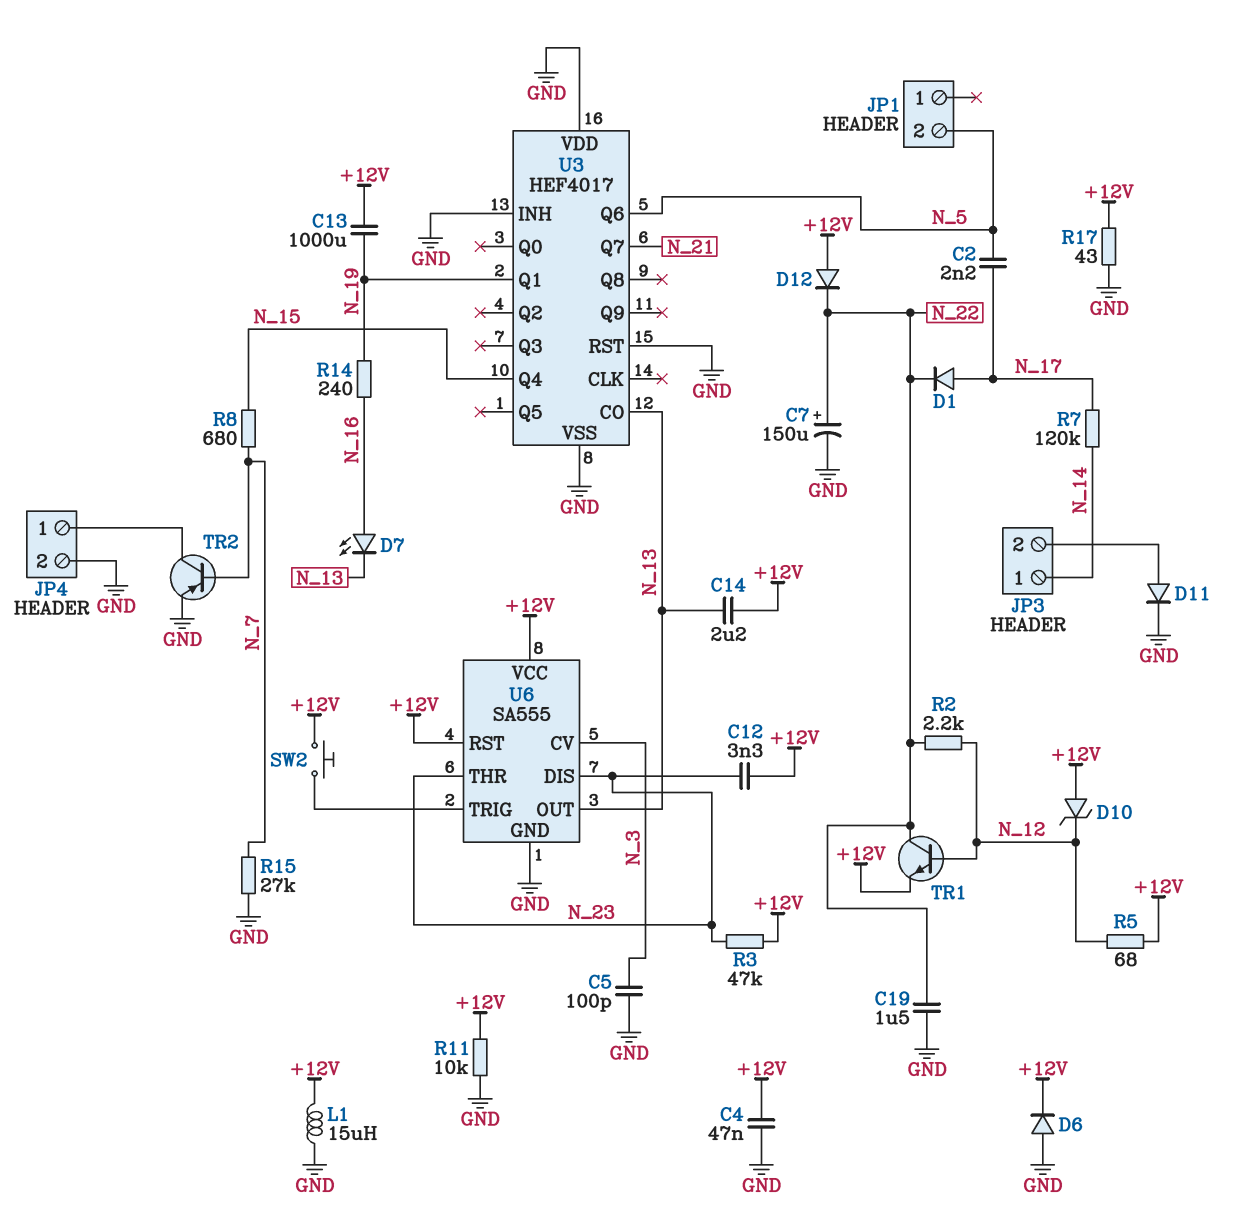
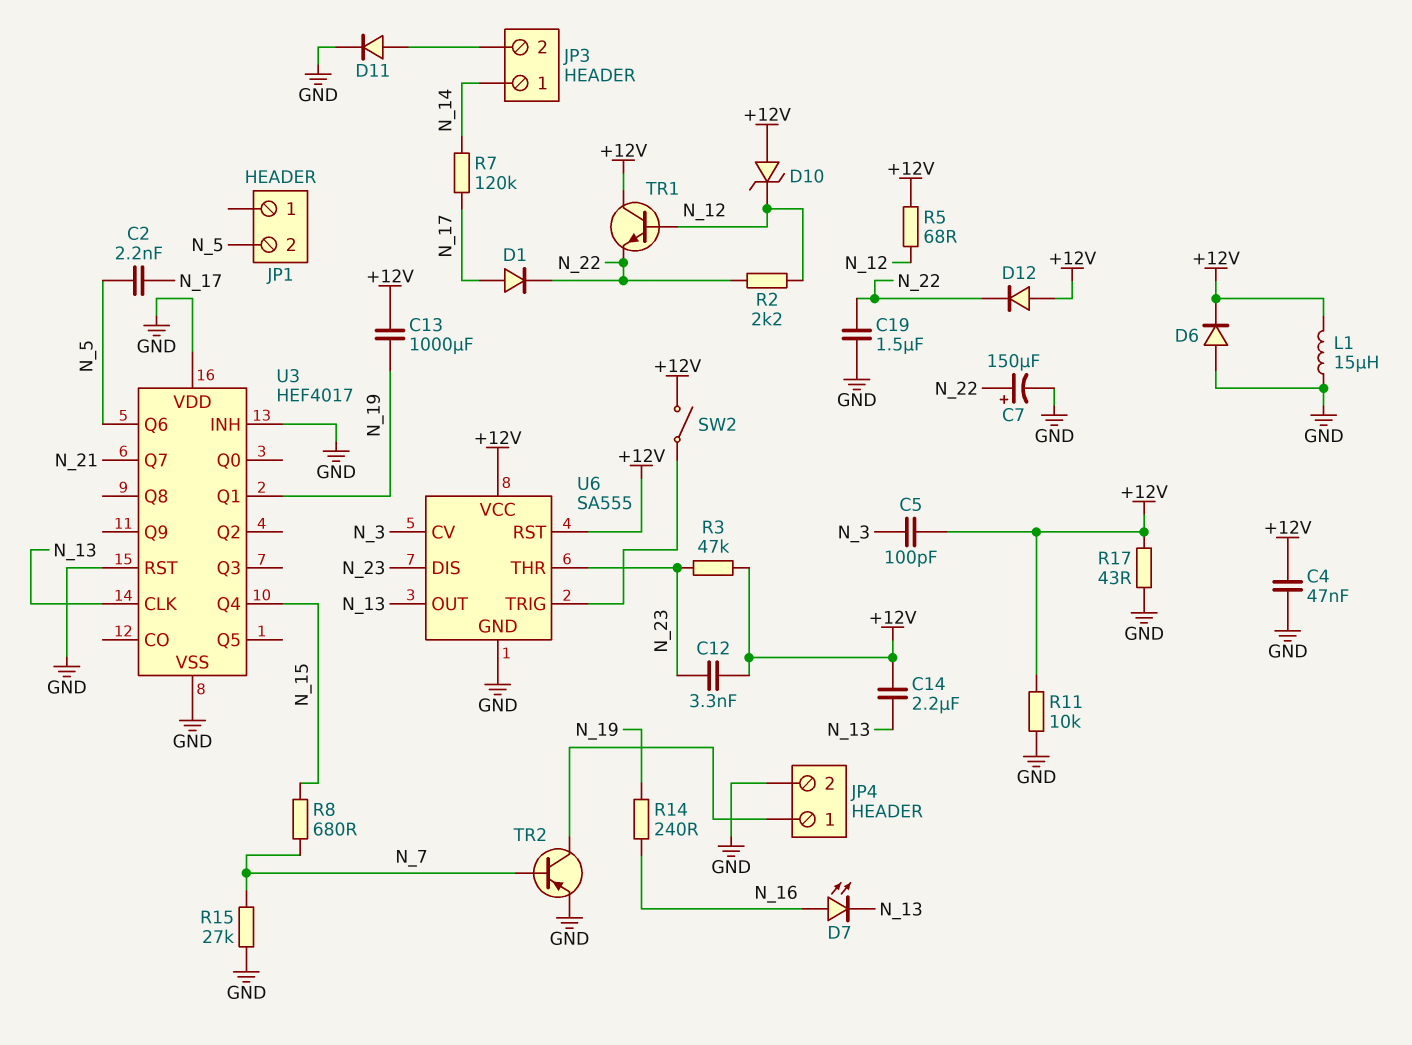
C5: 100pF (GND, N_3) -> 100pF (+12V, N_3)
SW2: button (+12V, U6/TRIG) -> switch (+12V, U6/TRIG)
TR1: NPN (B N_12, C N_22, E +12V) -> NPN (B N_12, C +12V, E N_22)
U3 pin CLK: none -> N_13
U3 pin CO: N_13 -> none

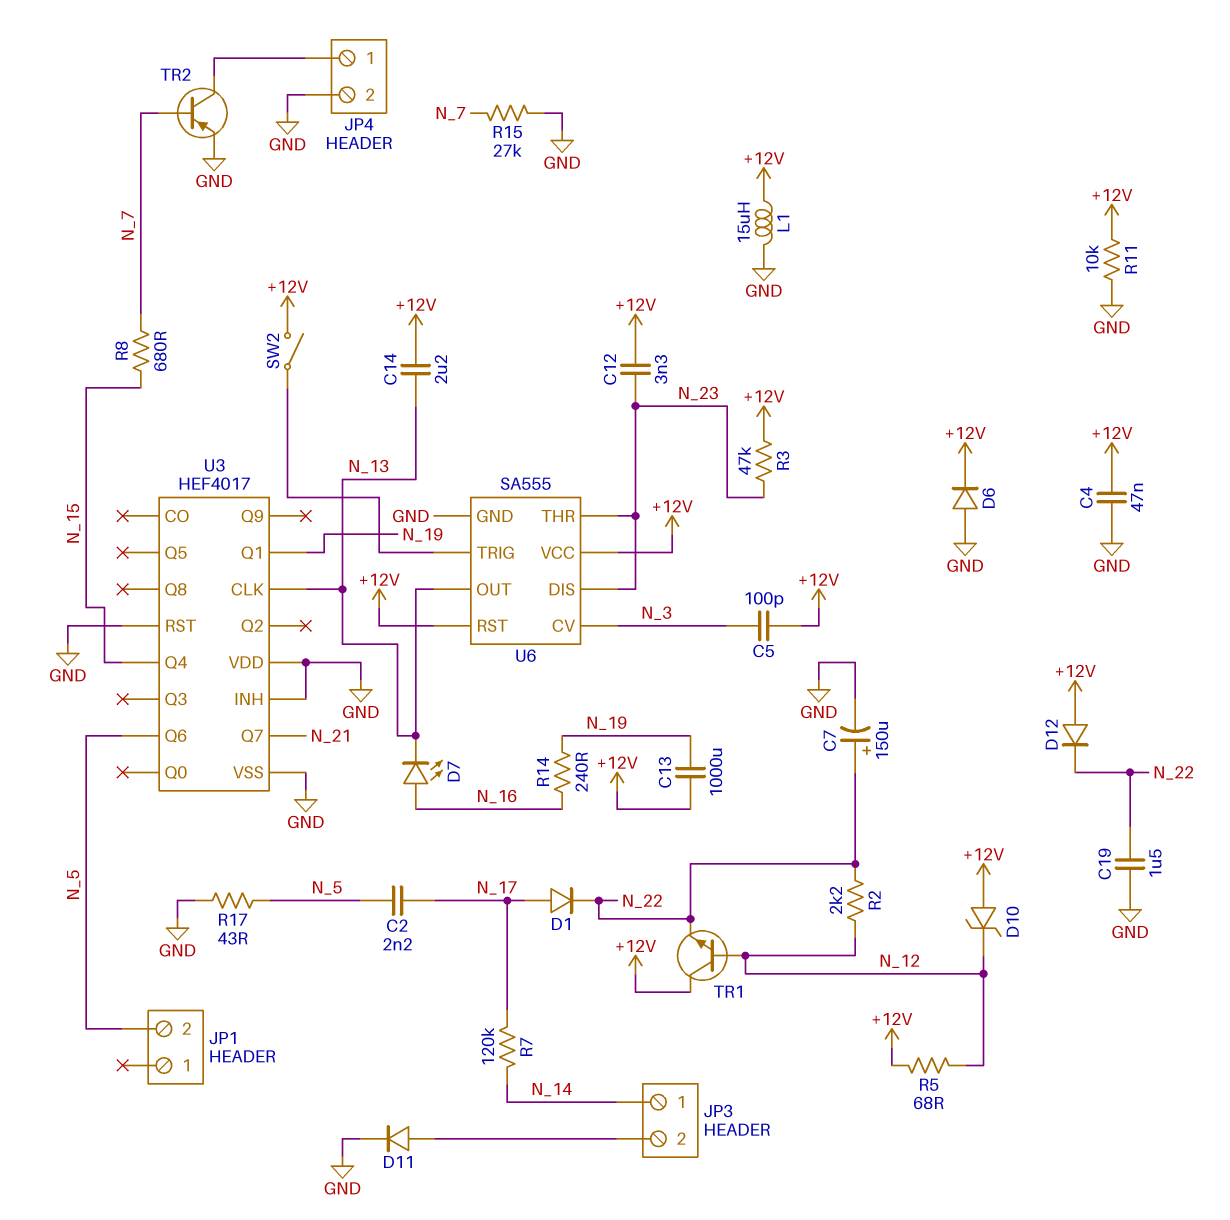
R17: 43 (+12V, GND) -> 43 (GND, N_5)

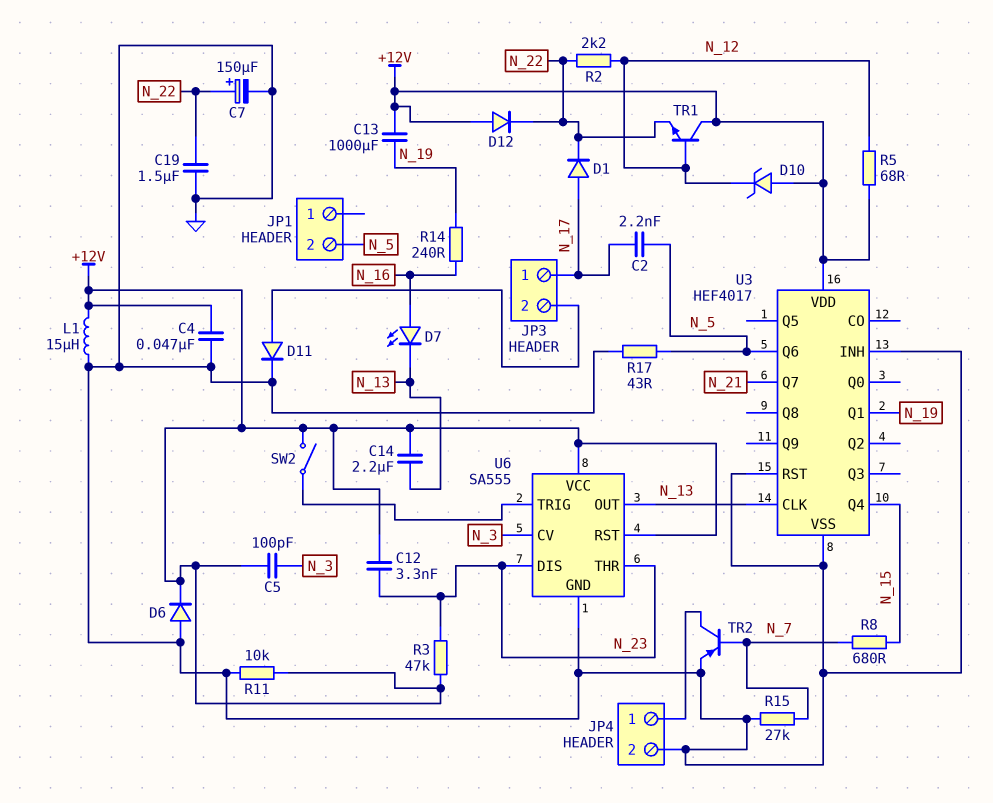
JP3 pin 1: N_14 -> N_17
R7: 120k (N_14, N_17) -> none
U3 pin VDD: GND -> +12V

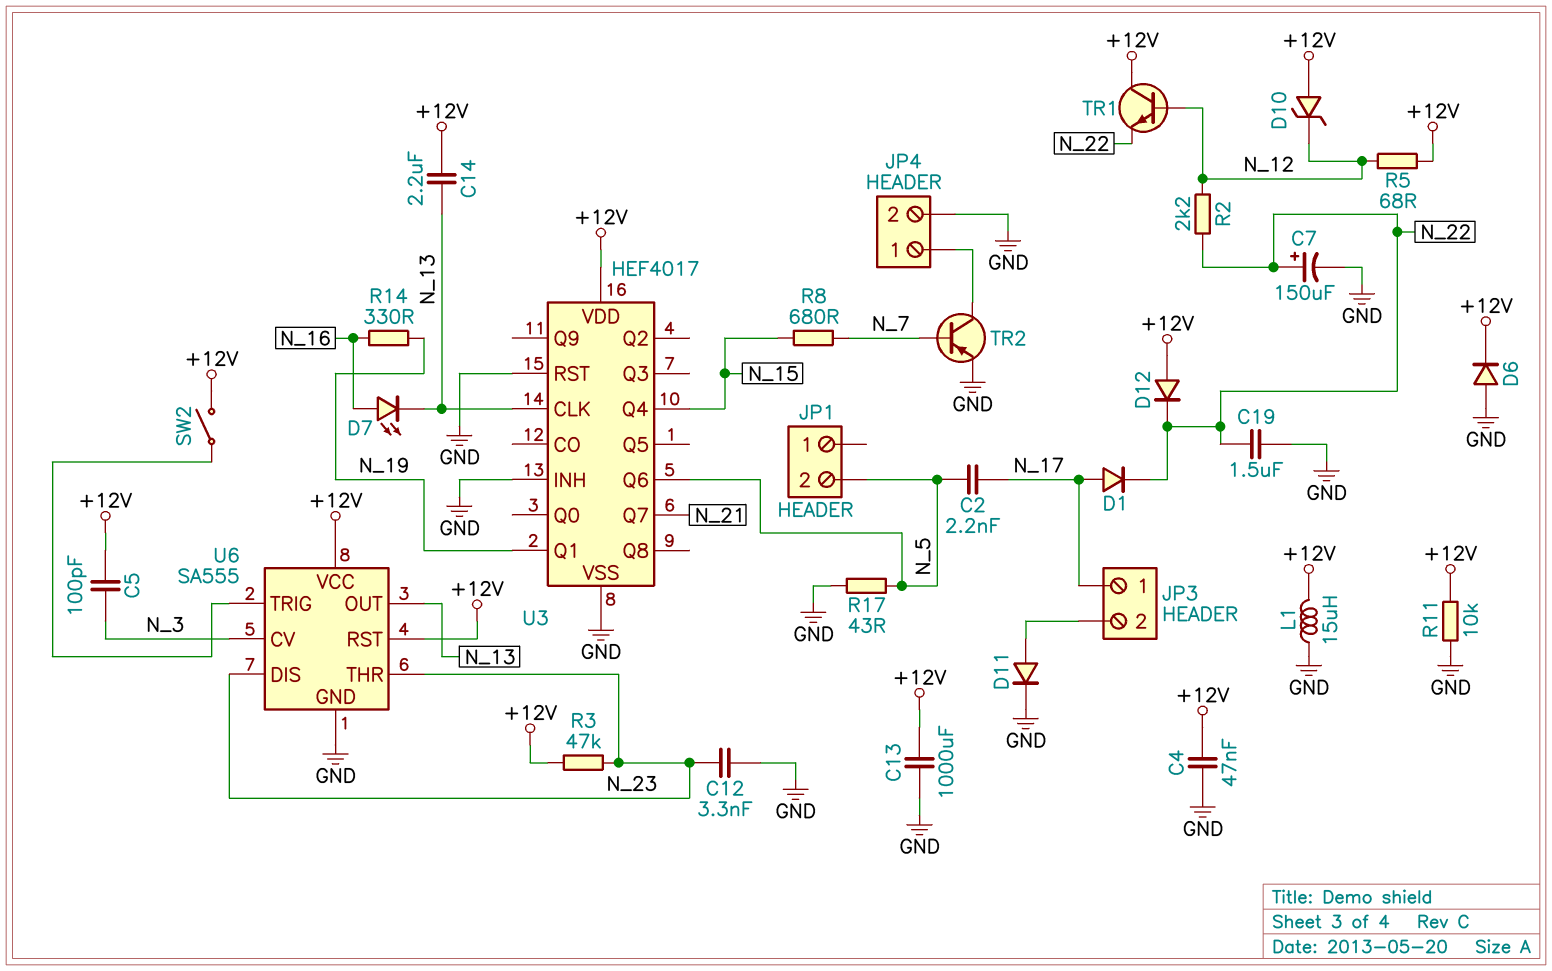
C12: 3.3nF (+12V, N_23) -> 3.3nF (GND, N_23)
C13: 1000uF (+12V, N_19) -> 1000uF (+12V, GND)
R14: 240 (N_16, N_19) -> 330 (N_16, N_19)
R15: 27k (GND, N_7) -> none

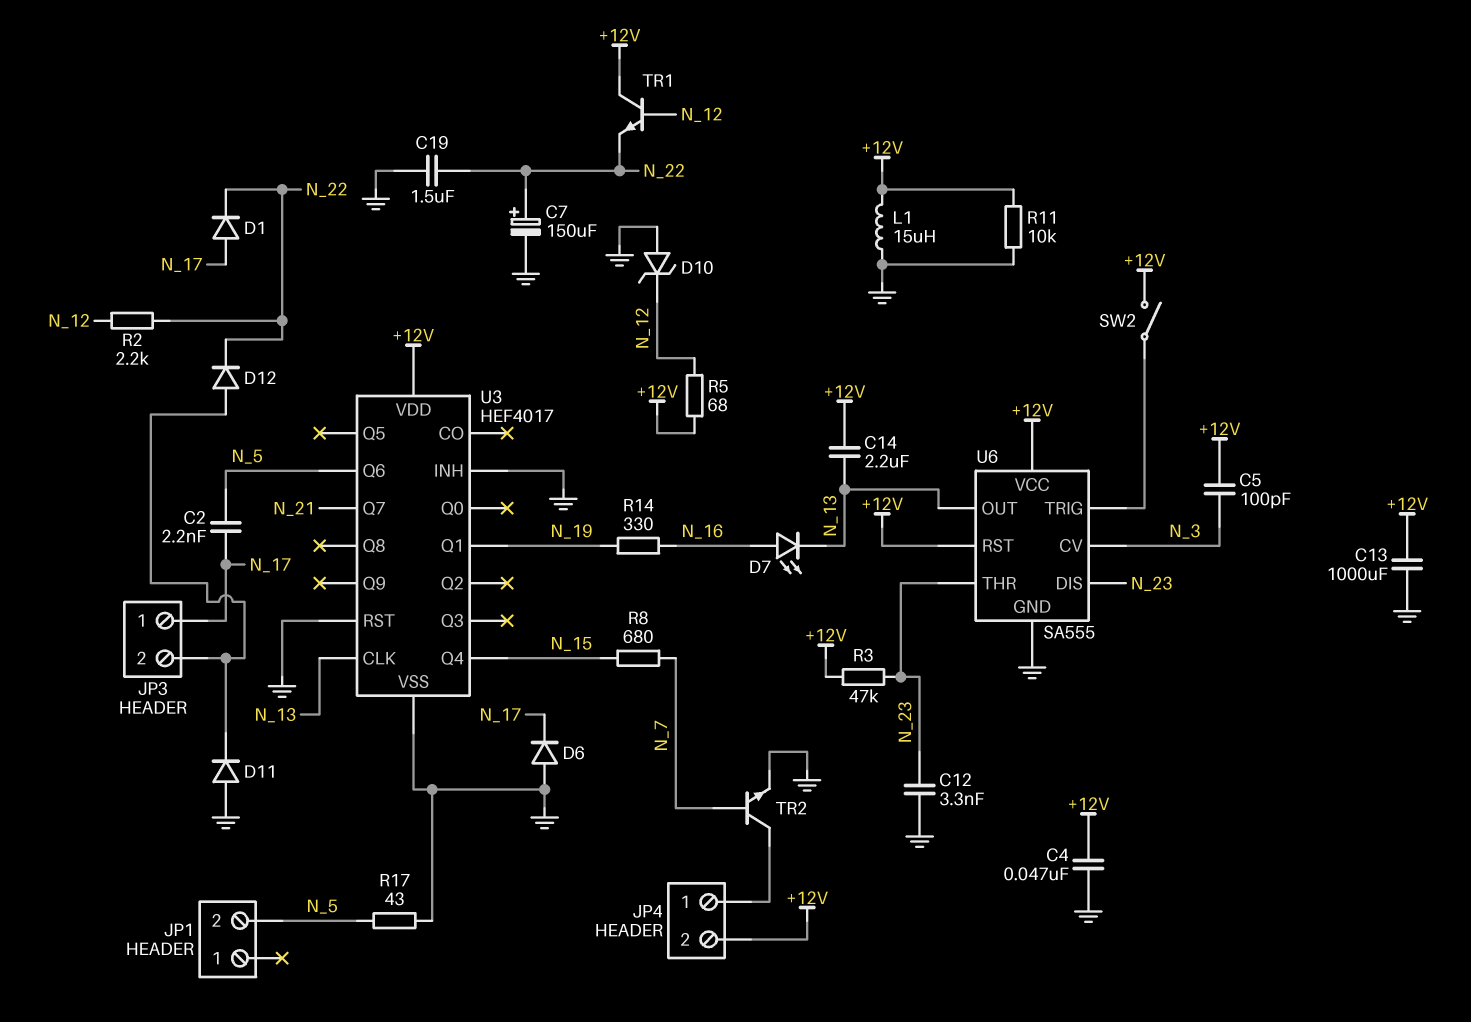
D6: diode (A GND, K +12V) -> diode (A GND, K N_17)
D10: zener (A +12V, K N_12) -> zener (A GND, K N_12)
D11: diode (A JP3/2, K GND) -> diode (A GND, K JP3/2)
D12: diode (A +12V, K N_22) -> diode (A JP3/2, K N_22)
JP4 pin 2: GND -> +12V
TR2: PNP (B N_7, C JP4/1, E GND) -> NPN (B N_7, C JP4/1, E GND)

